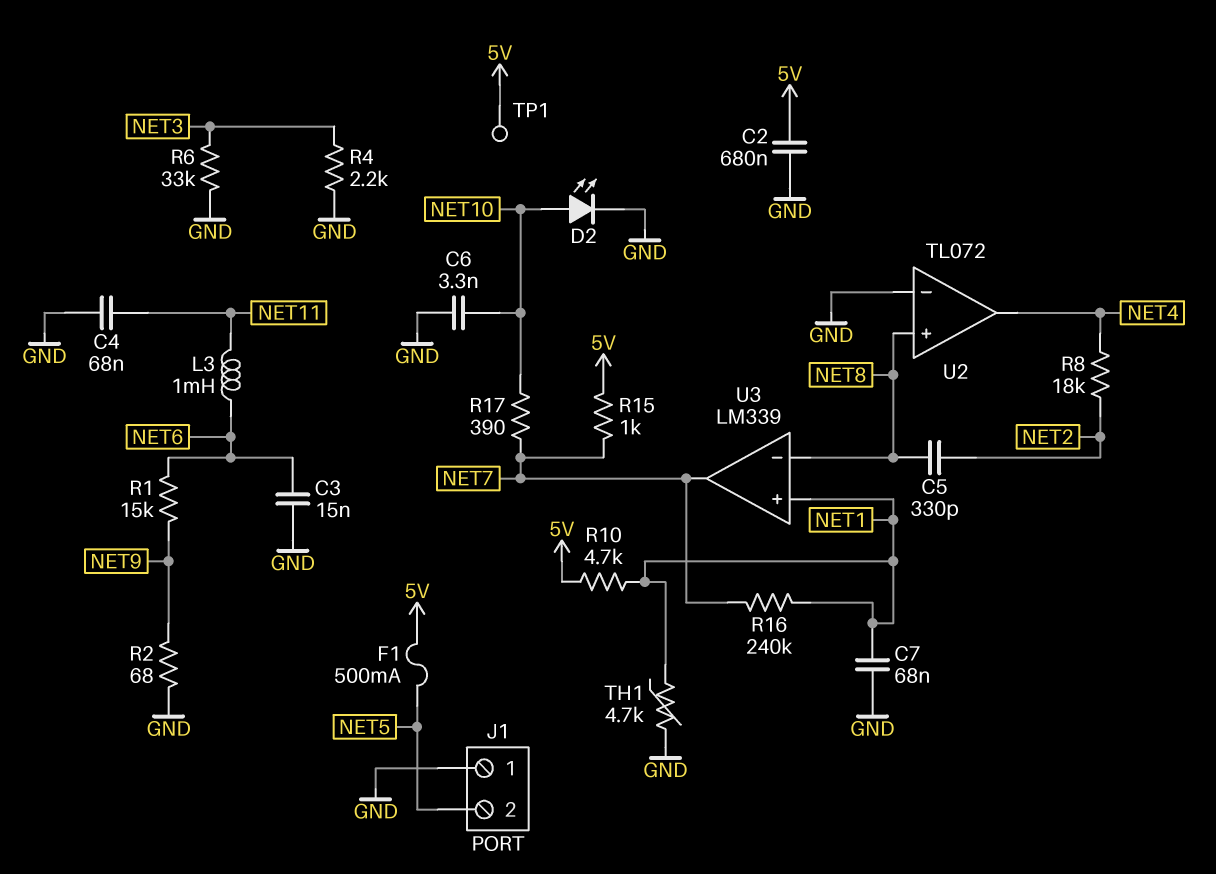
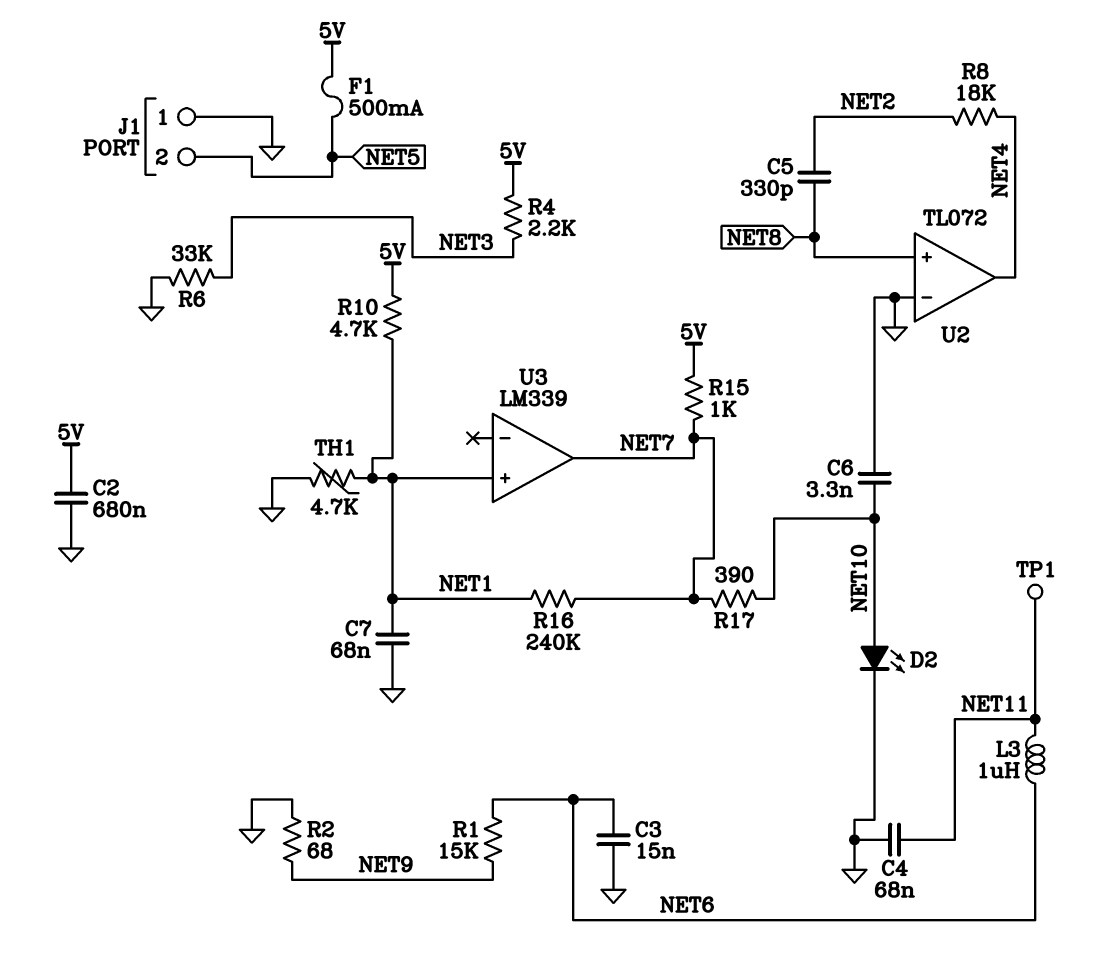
L3: 1mH (NET6, NET11) -> 1uH (NET6, NET11)
R4: 2.2k (GND, NET3) -> 2.2k (5V, NET3)
TP1: test point (5V) -> test point (NET11)
U3 pin in-: NET8 -> none

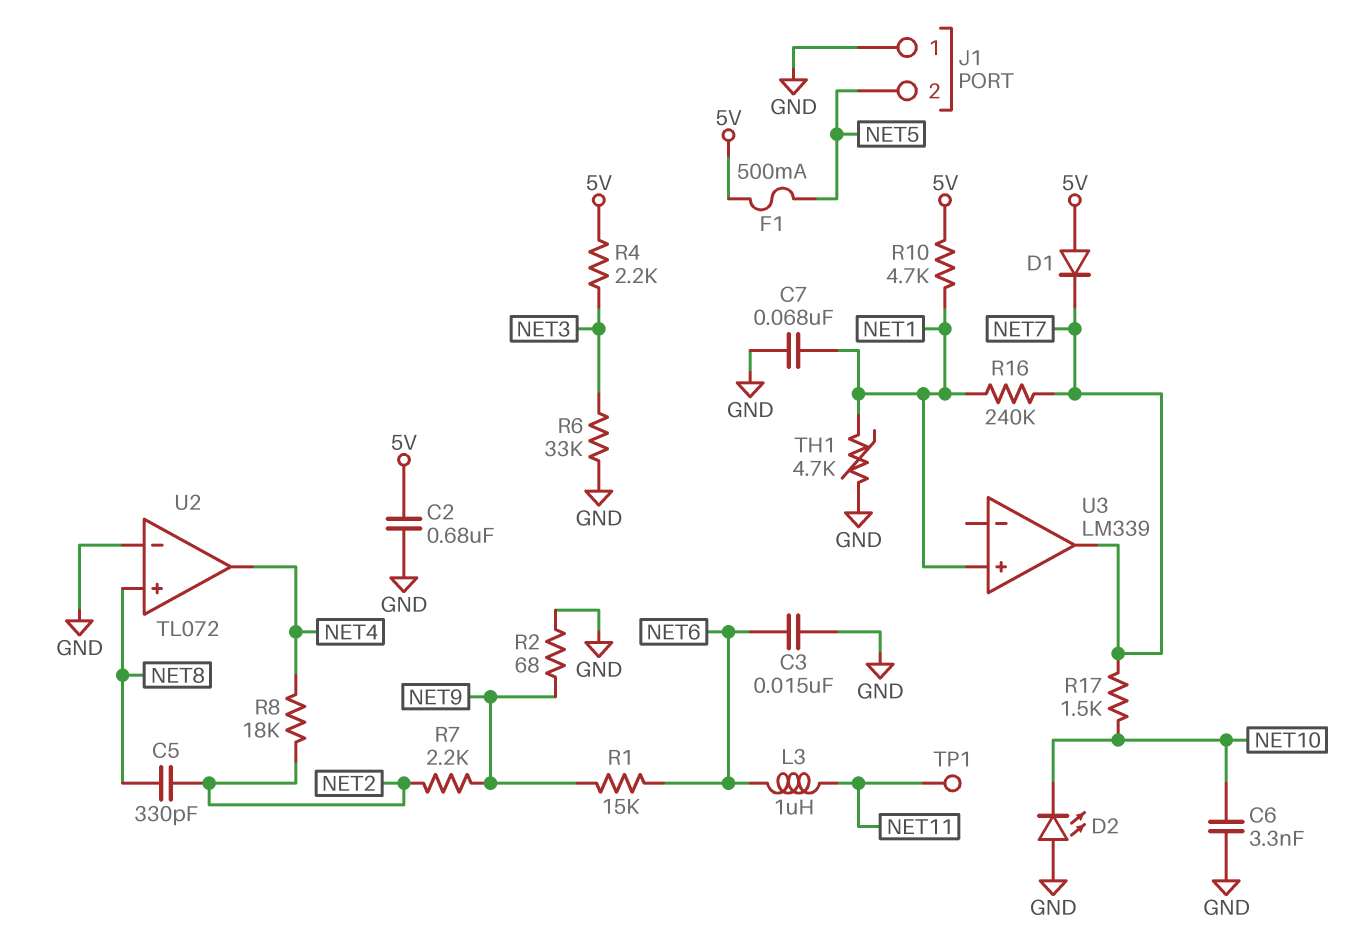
C4: 68nF (GND, NET11) -> none
D1: none -> diode (A 5V, K NET7)
D2: LED (A NET10, K GND) -> LED (A GND, K NET10)
R7: none -> 2.2k (NET2, NET9)
R15: 1k (5V, NET7) -> none
R17: 390 (NET7, NET10) -> 1.5k (NET7, NET10)

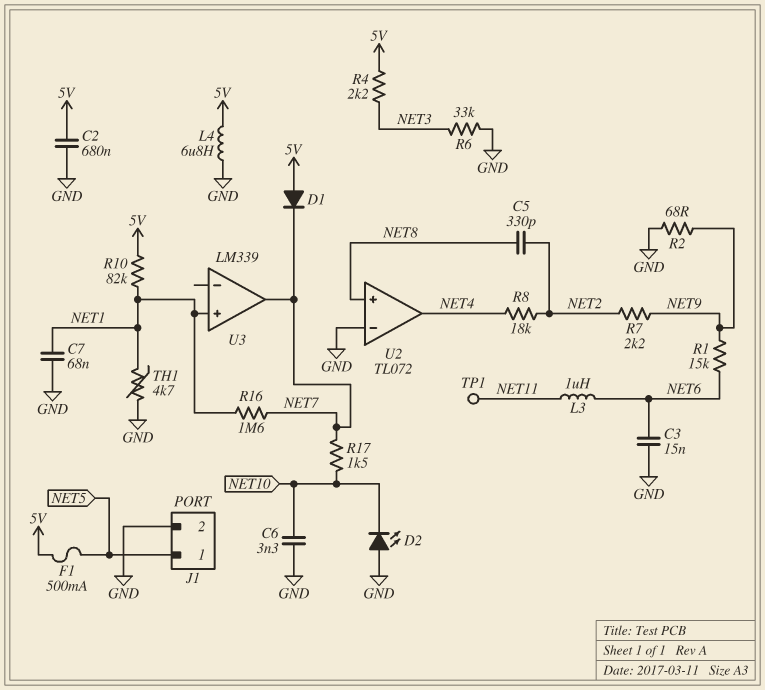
J1 pin 1: GND -> NET5
J1 pin 2: NET5 -> GND
L4: none -> 6.8uH (5V, GND)
R10: 4.7k (5V, NET1) -> 82k (5V, NET1)
R16: 240k (NET1, NET7) -> 1.6M (NET1, NET7)

